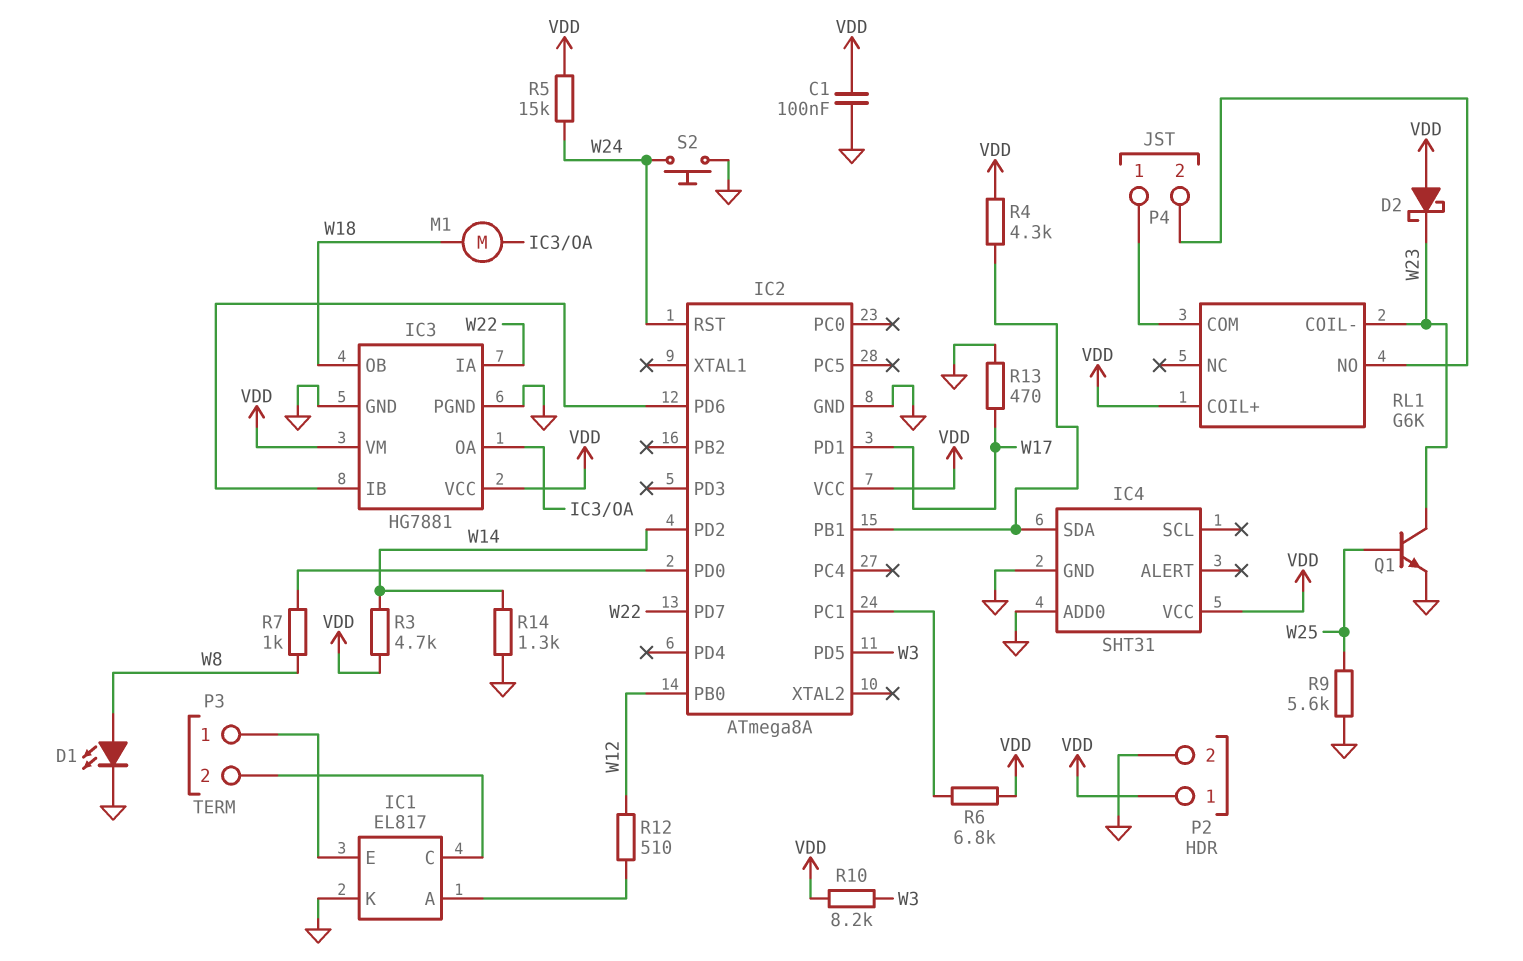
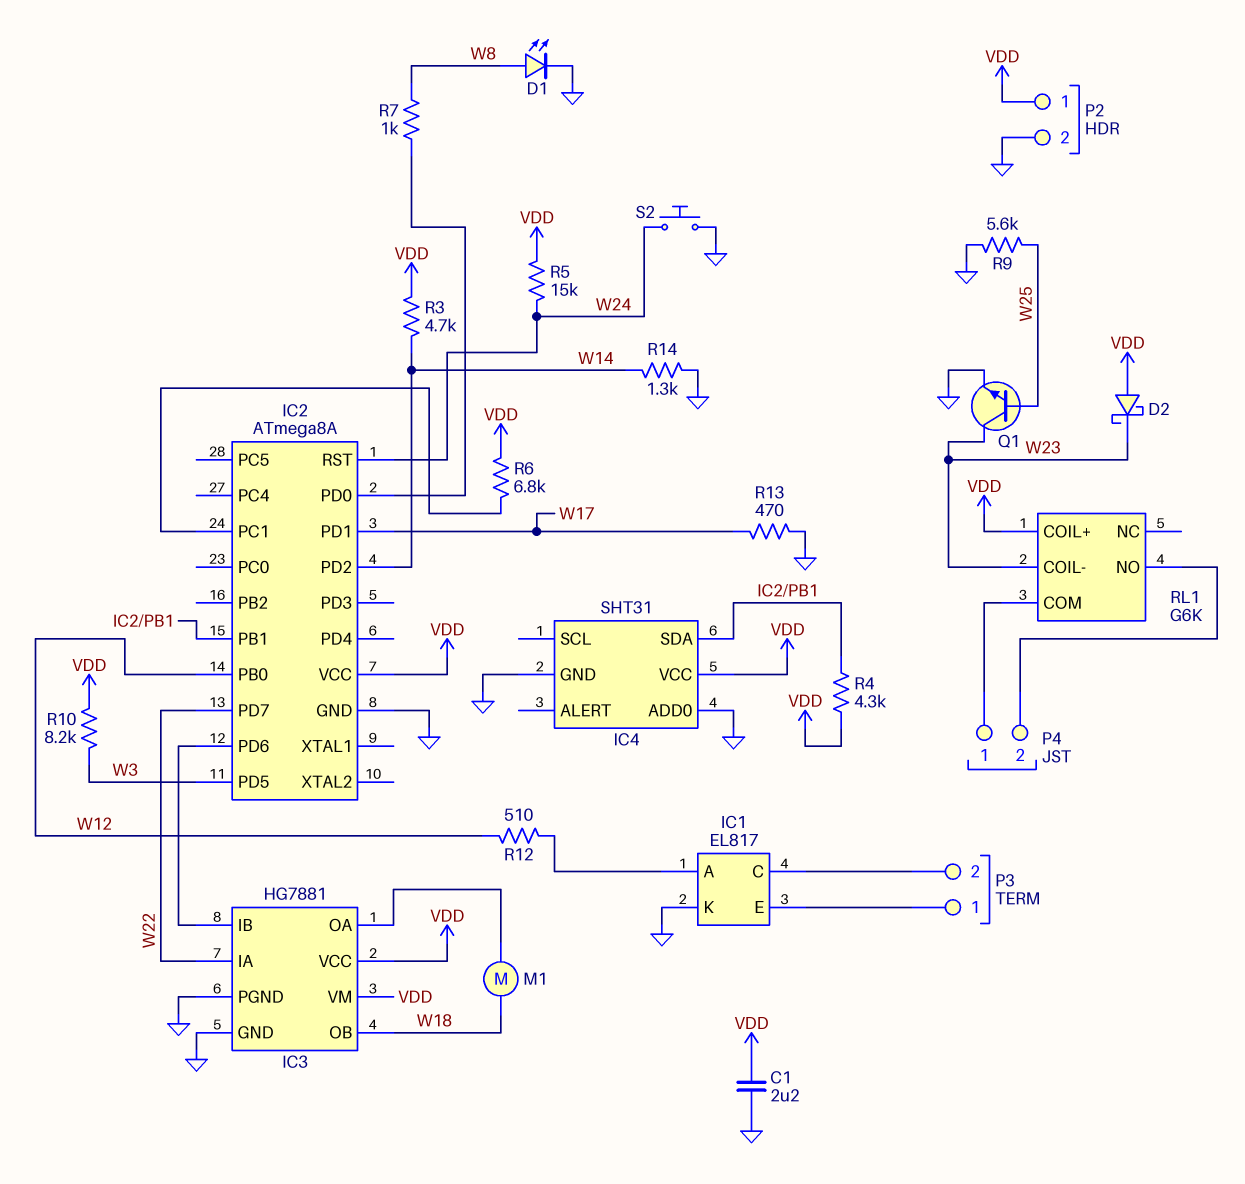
C1: 100nF (GND, VDD) -> 2.2uF (GND, VDD)

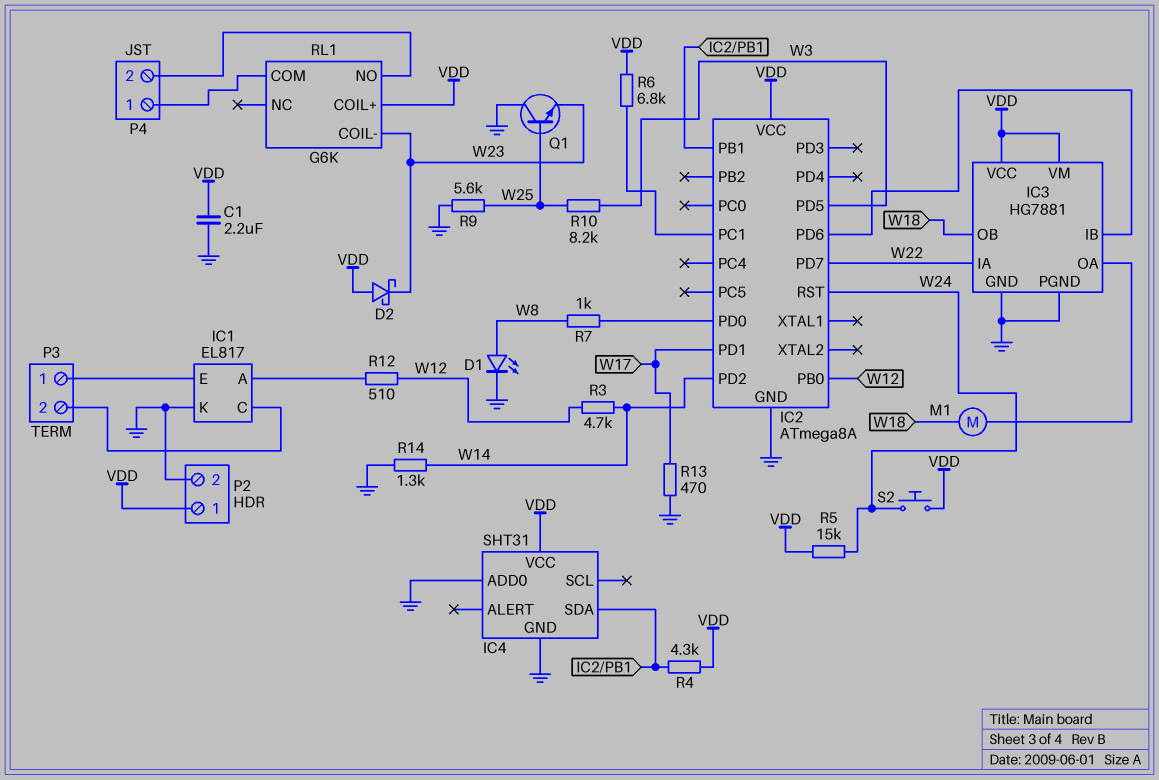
Q1: NPN (B W25, C W23, E GND) -> NPN (B W25, C GND, E W23)
R3: 4.7k (VDD, W14) -> 4.7k (W12, W14)
R10: 8.2k (VDD, W3) -> 8.2k (W3, W25)
S2: button (GND, W24) -> button (VDD, W24)

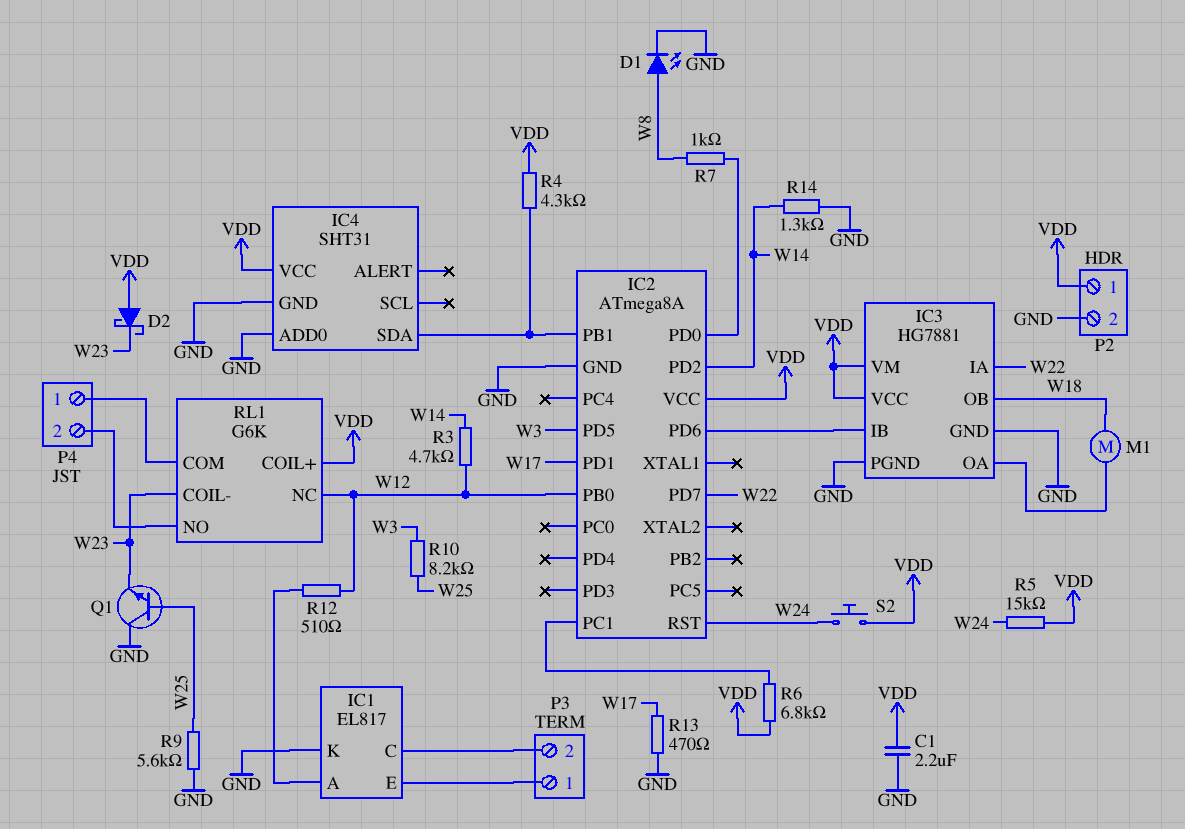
RL1 pin NC: none -> W12

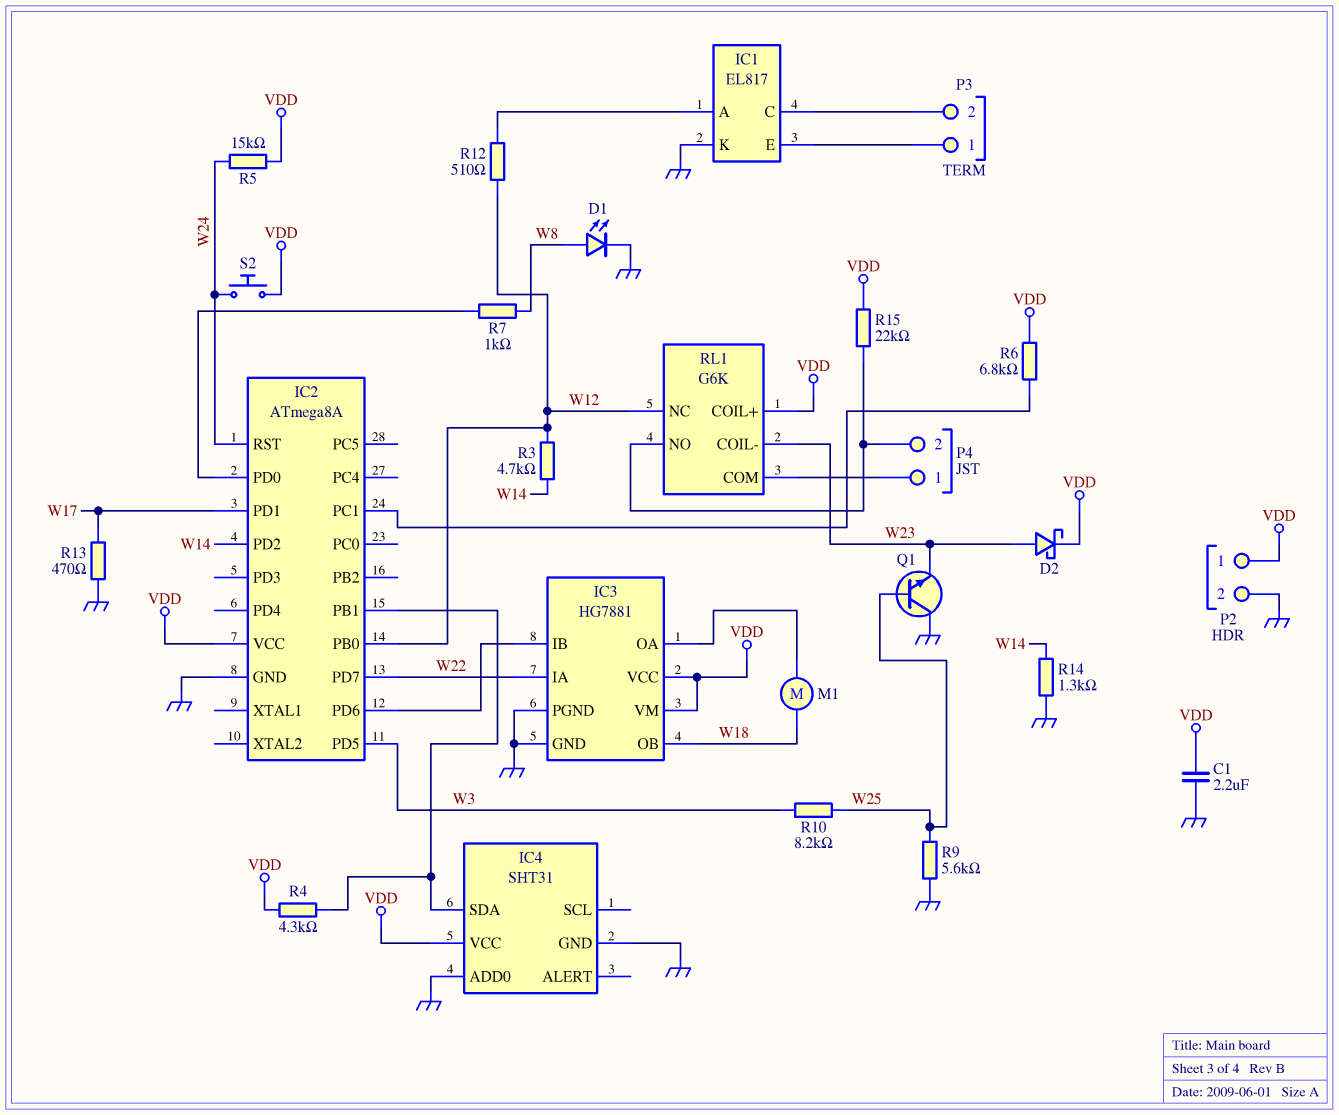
D2: schottky (A VDD, K W23) -> schottky (A W23, K VDD)
R15: none -> 22k (P4/2, VDD)

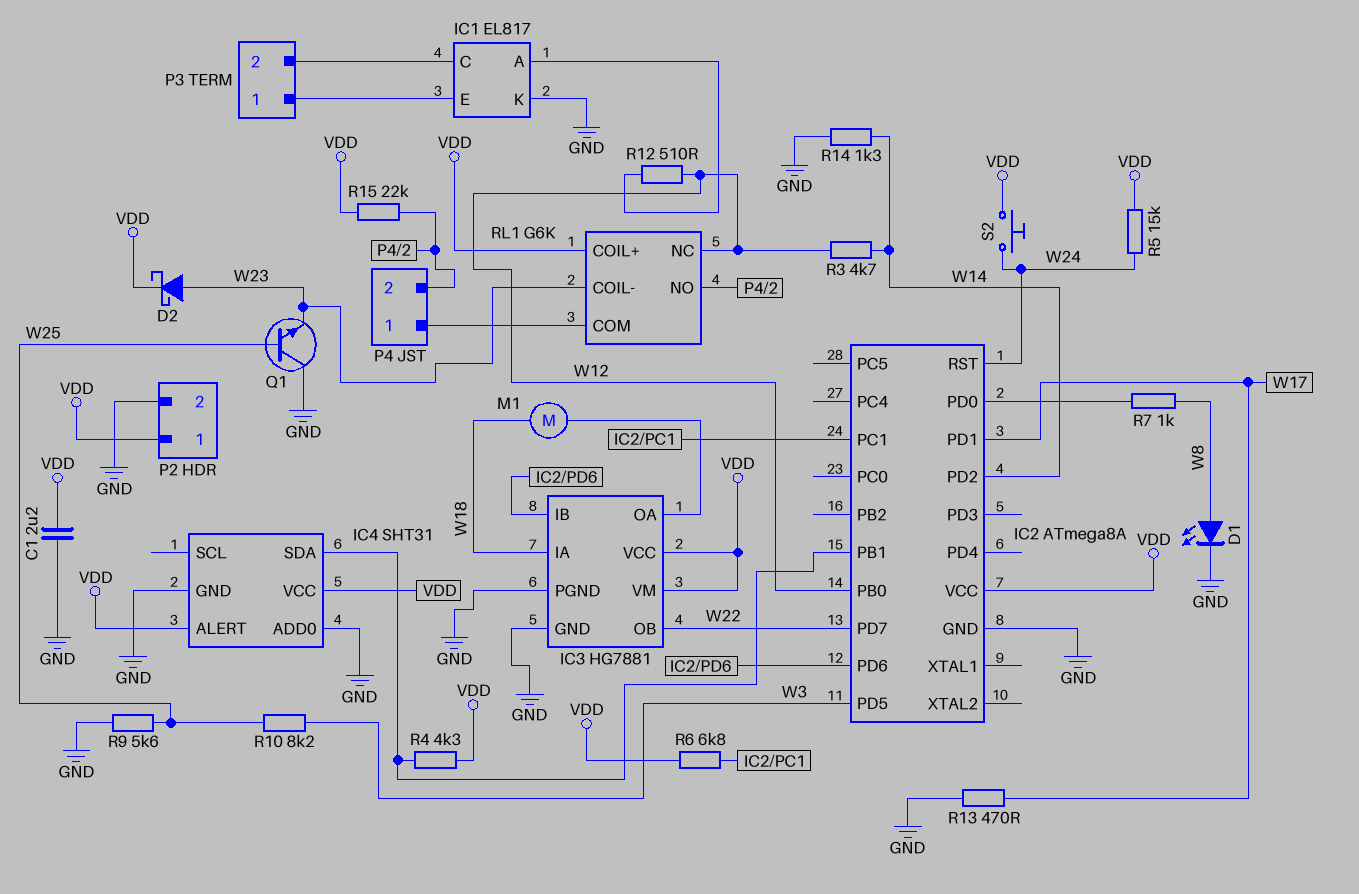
IC3 pin IA: W22 -> W18
IC3 pin OB: W18 -> W22
IC4 pin ALERT: none -> VDD

